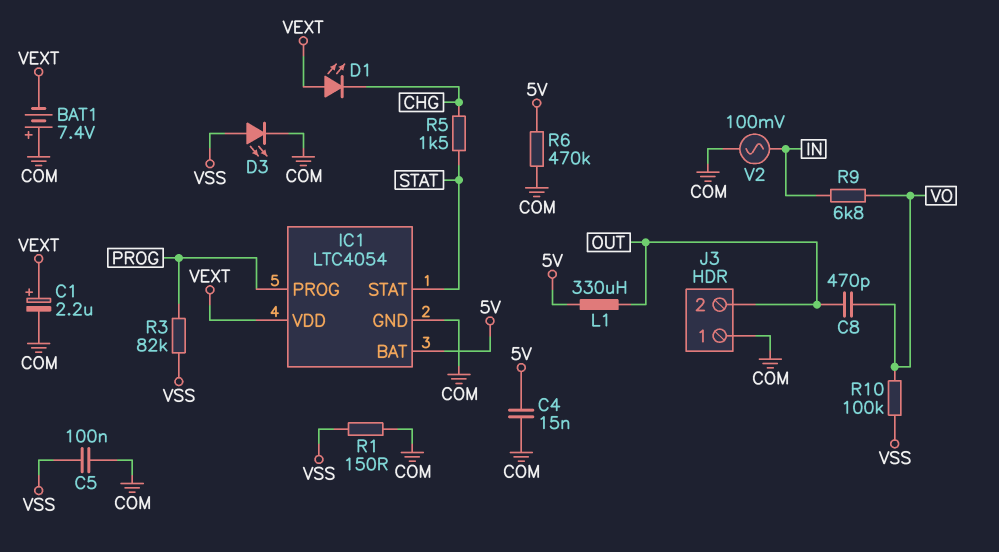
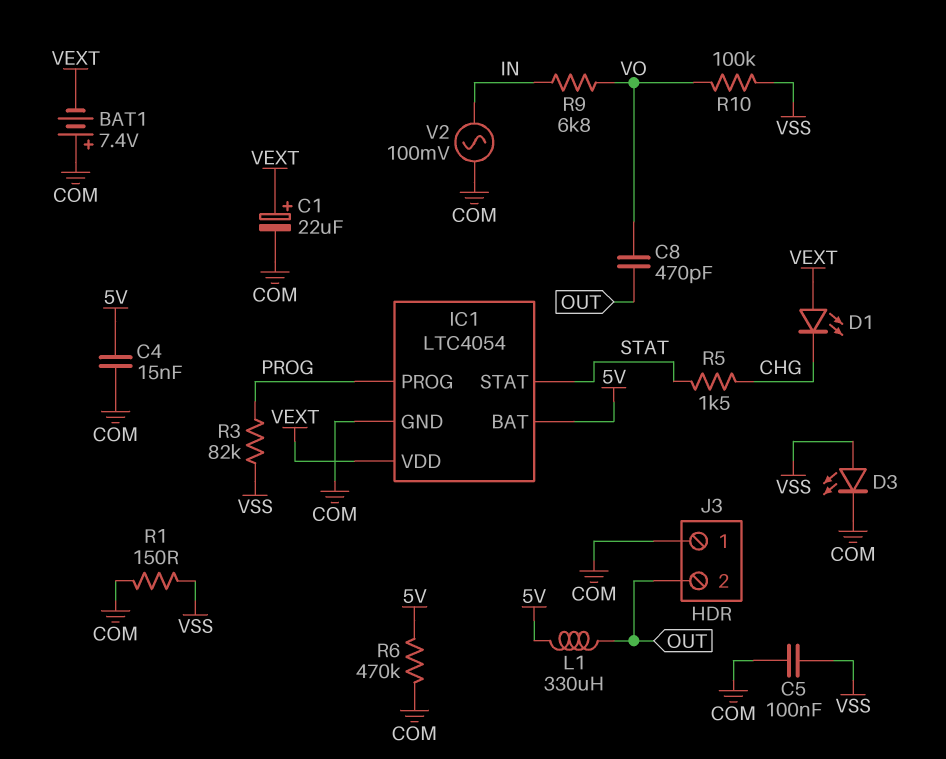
C1: 2.2uF (plus VEXT, minus COM) -> 22uF (plus VEXT, minus COM)

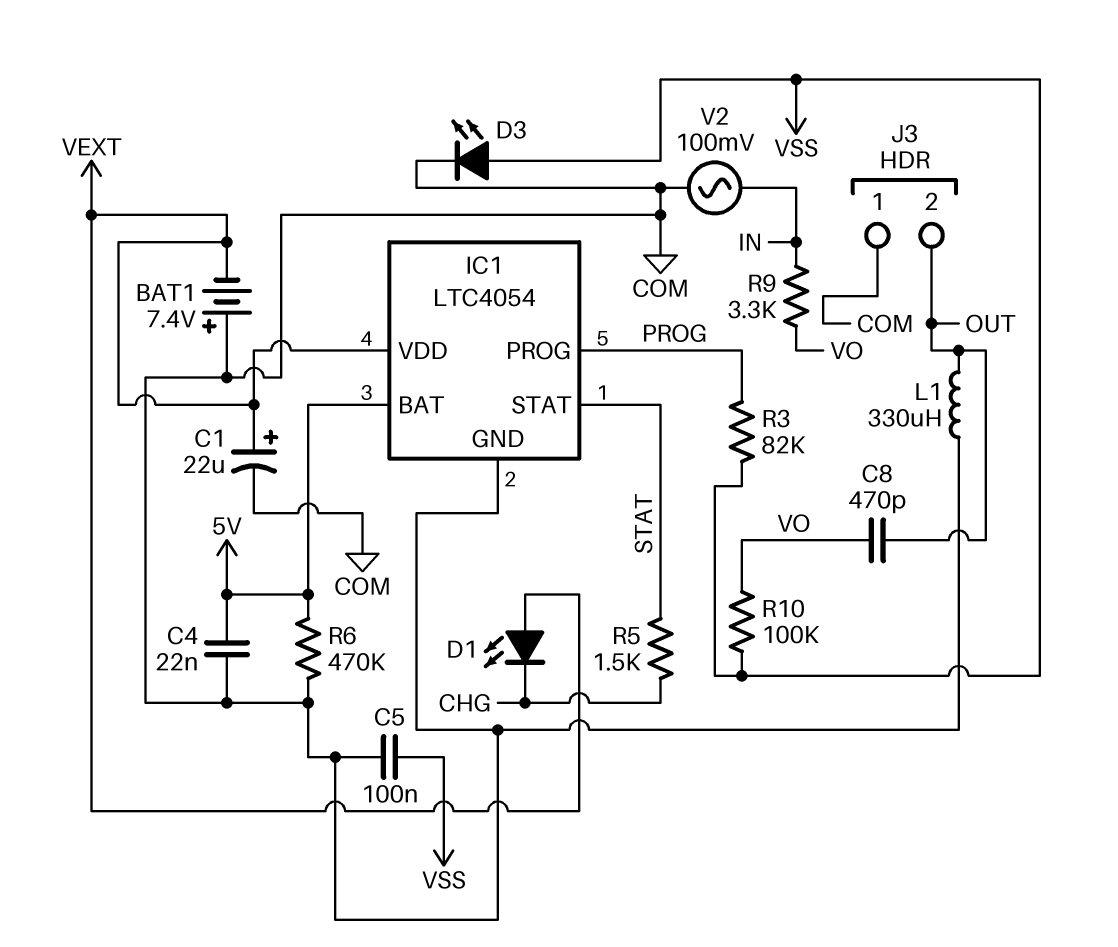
C4: 15nF (5V, COM) -> 22nF (5V, COM)
L1: 330uH (5V, OUT) -> 330uH (COM, OUT)
R1: 150 (COM, VSS) -> none
R9: 6.8k (IN, VO) -> 3.3k (IN, VO)

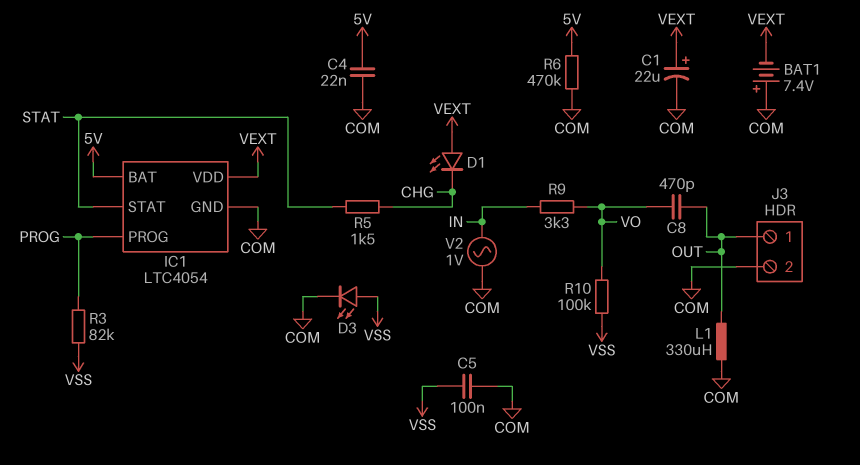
J3 pin 1: COM -> OUT
J3 pin 2: OUT -> COM
V2: AC 100mV (COM, IN) -> AC 1V (COM, IN)

